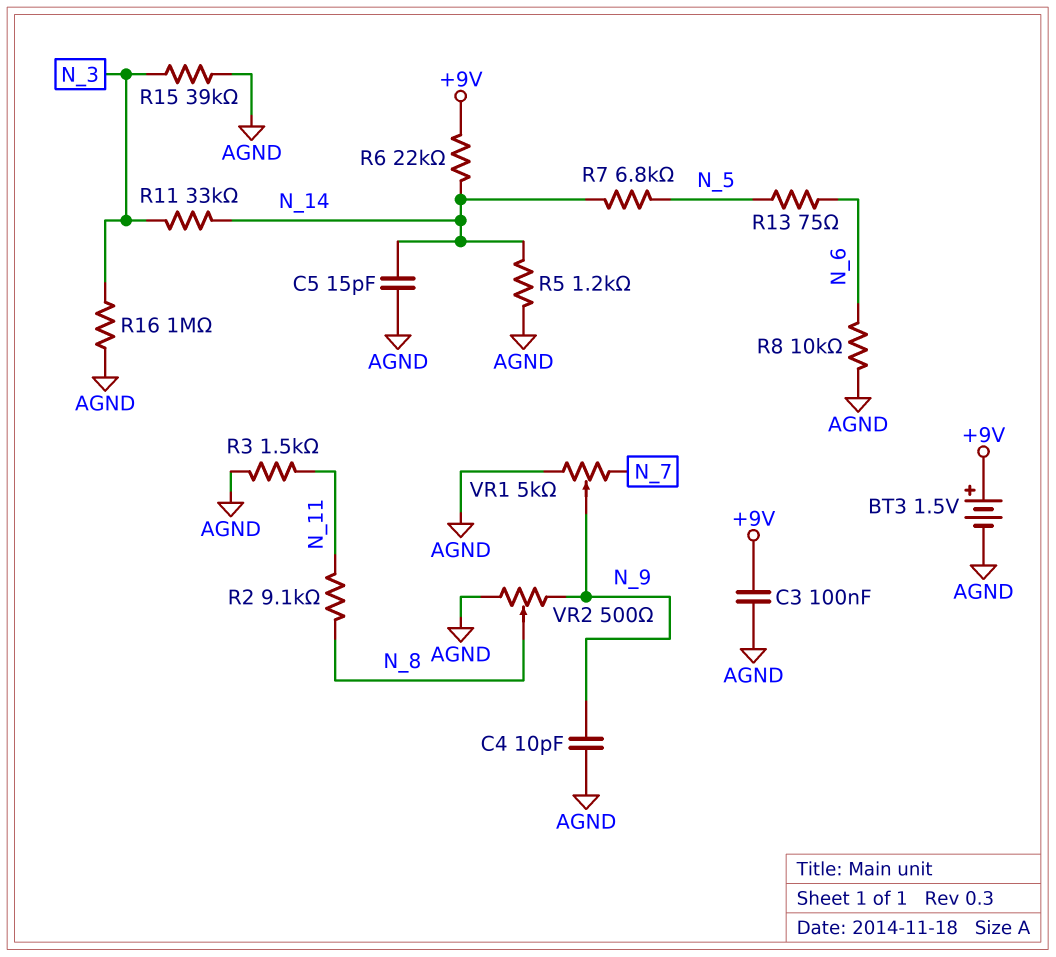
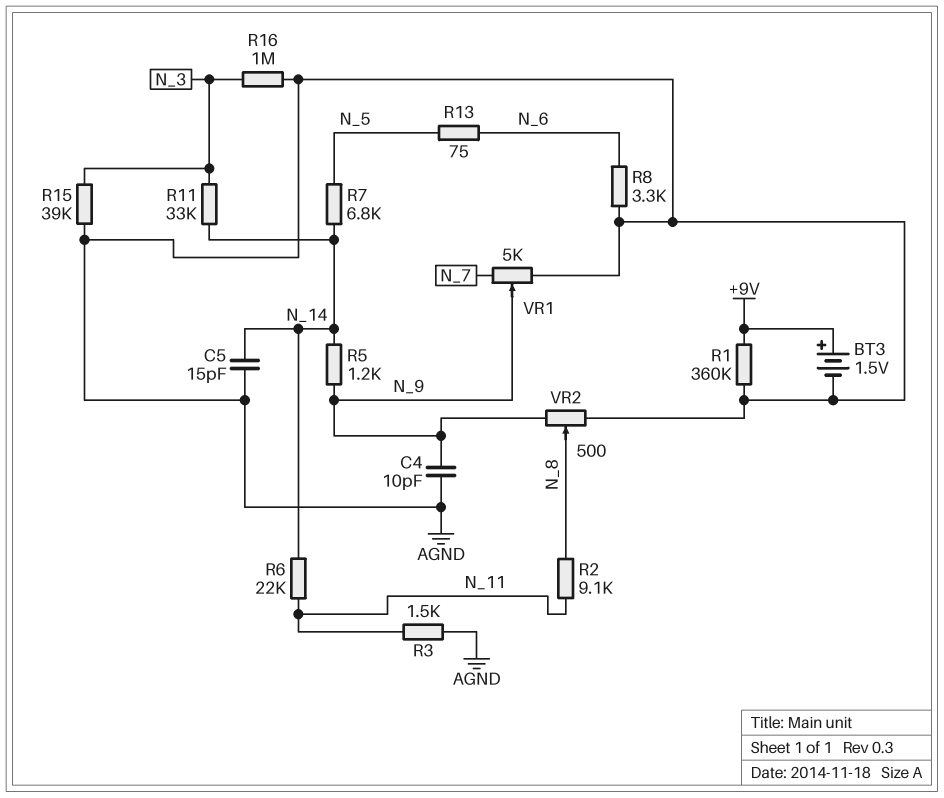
C3: 100nF (+9V, AGND) -> none
R1: none -> 360k (+9V, AGND)
R5: 1.2k (AGND, N_14) -> 1.2k (N_9, N_14)
R6: 22k (+9V, N_14) -> 22k (N_11, N_14)
R8: 10k (AGND, N_6) -> 3.3k (AGND, N_6)

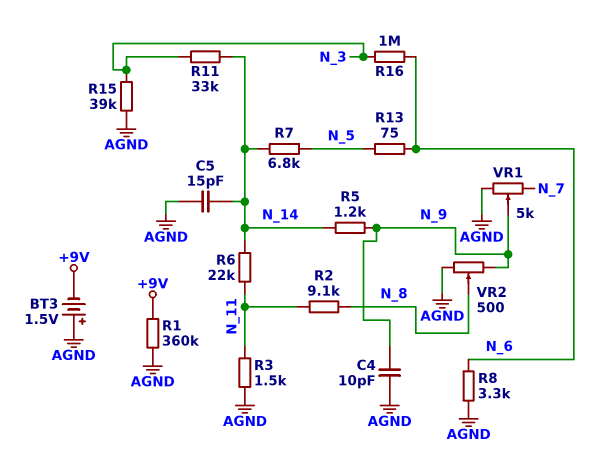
BT3: 1.5V (plus +9V, minus AGND) -> 1.5V (plus AGND, minus +9V)
R16: 1M (AGND, N_3) -> 1M (N_3, N_6)

